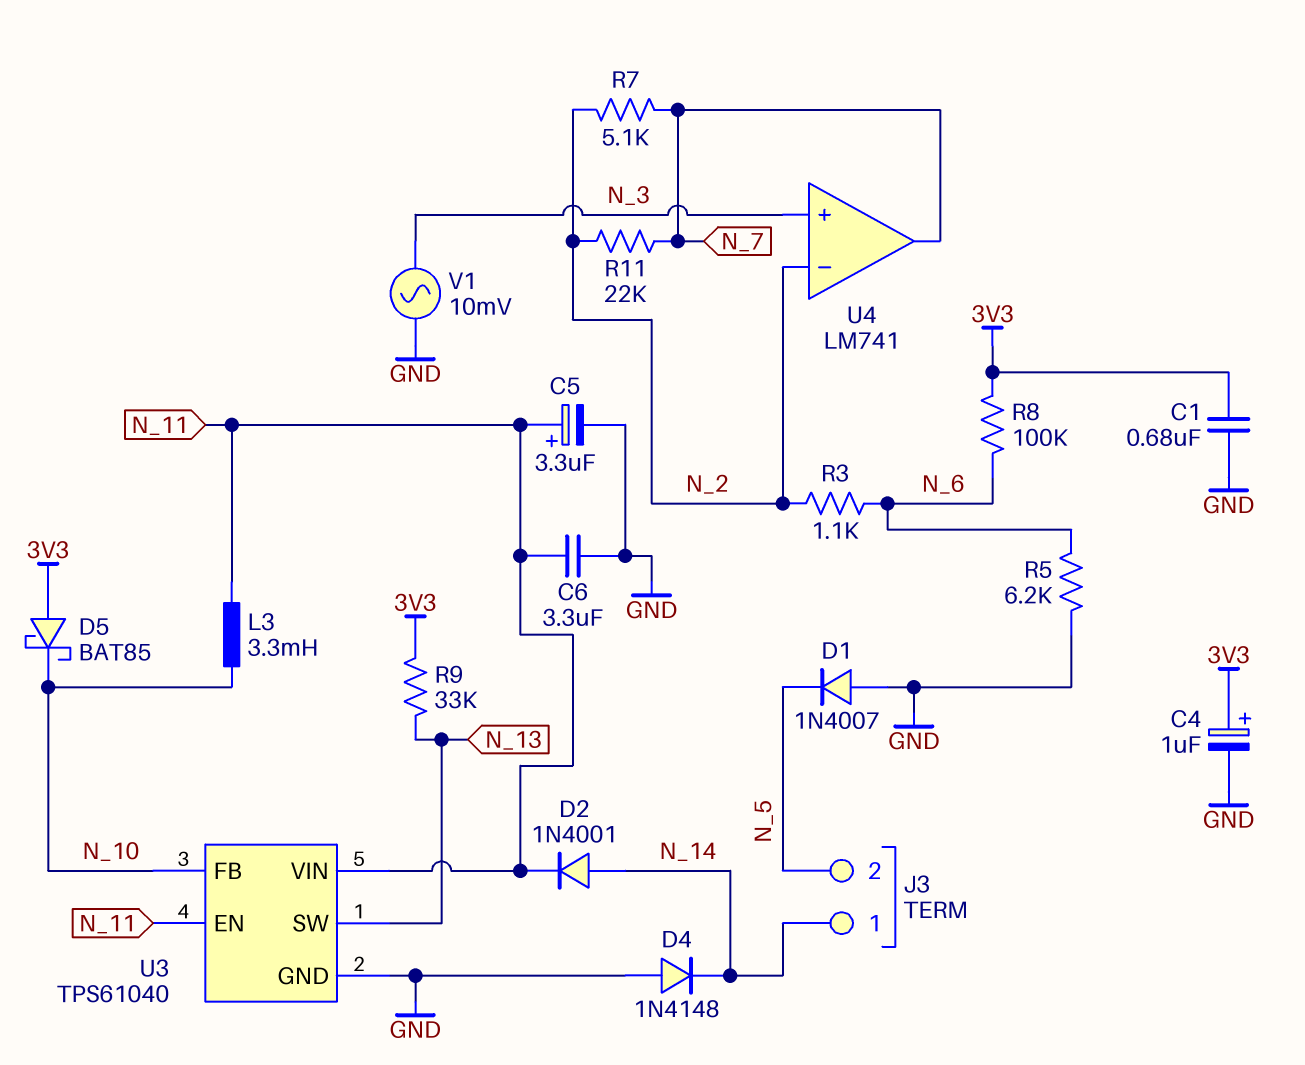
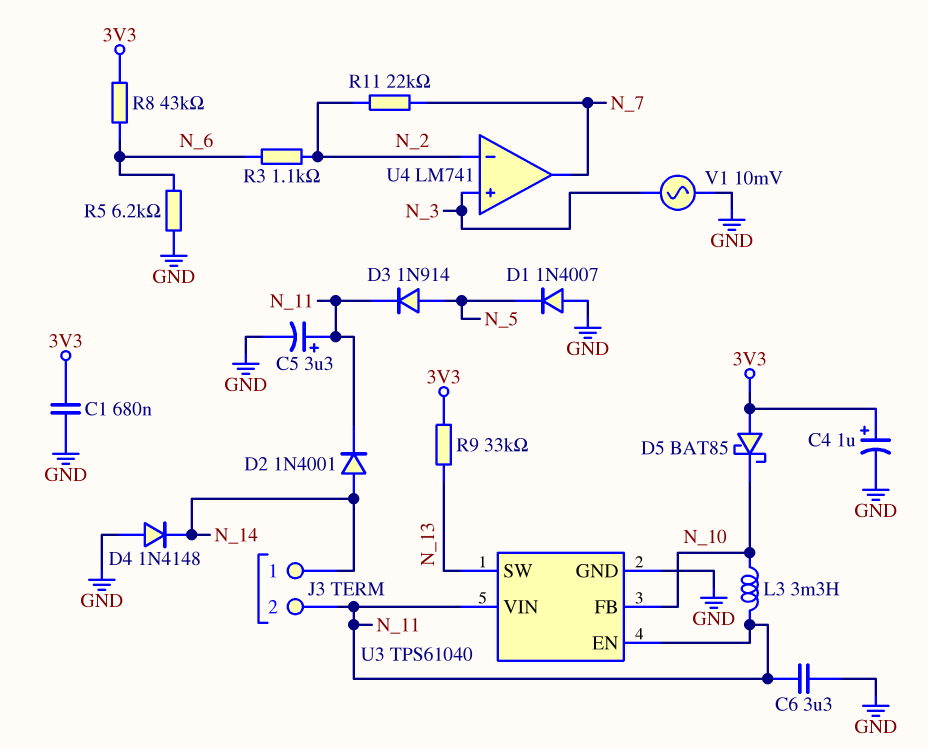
D3: none -> diode 1N914 (A N_5, K N_11)
J3 pin 2: N_5 -> N_11
R7: 5.1k (N_2, N_7) -> none
R8: 100k (3V3, N_6) -> 43k (3V3, N_6)

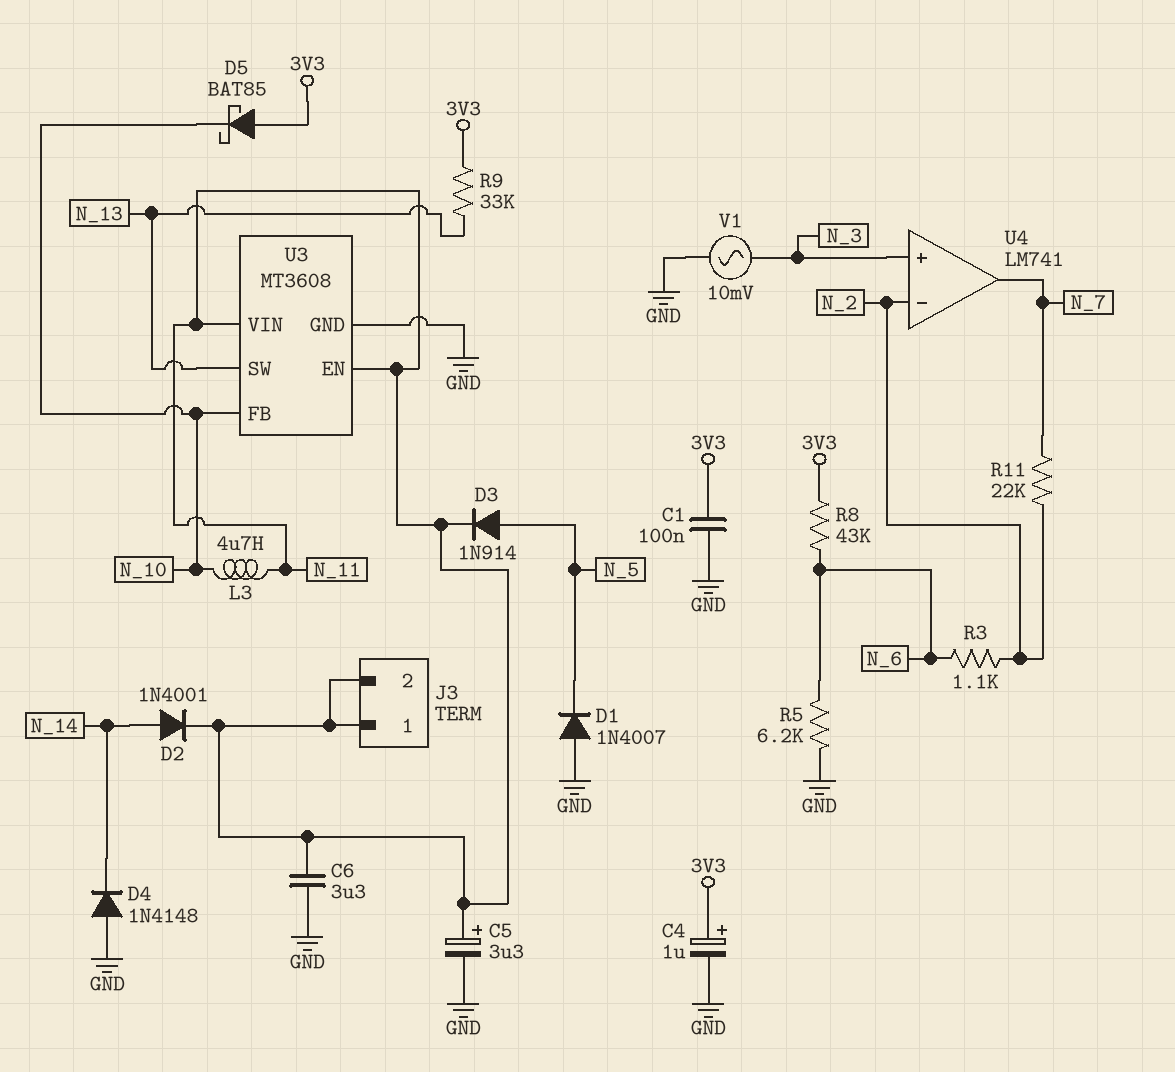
C1: 680nF (3V3, GND) -> 100nF (3V3, GND)
J3 pin 1: N_14 -> N_11
L3: 3.3mH (N_10, N_11) -> 4.7uH (N_10, N_11)
U3: TPS61040 -> MT3608

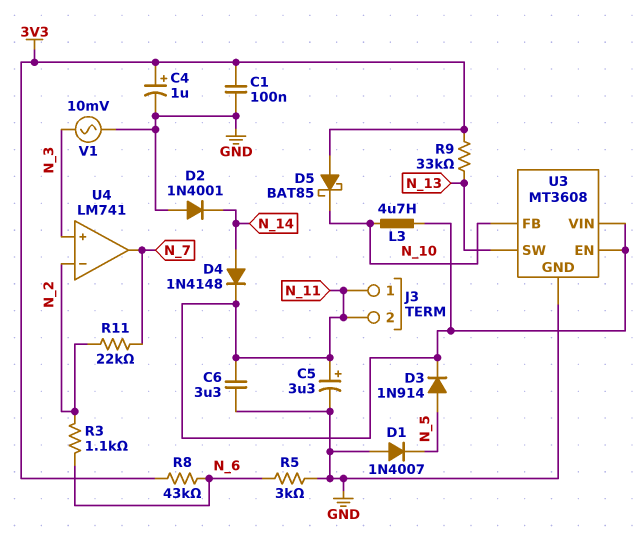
D2: diode 1N4001 (A N_14, K N_11) -> diode 1N4001 (A GND, K N_14)
D4: diode 1N4148 (A GND, K N_14) -> diode 1N4148 (A N_14, K N_11)
R5: 6.2k (GND, N_6) -> 3k (GND, N_6)

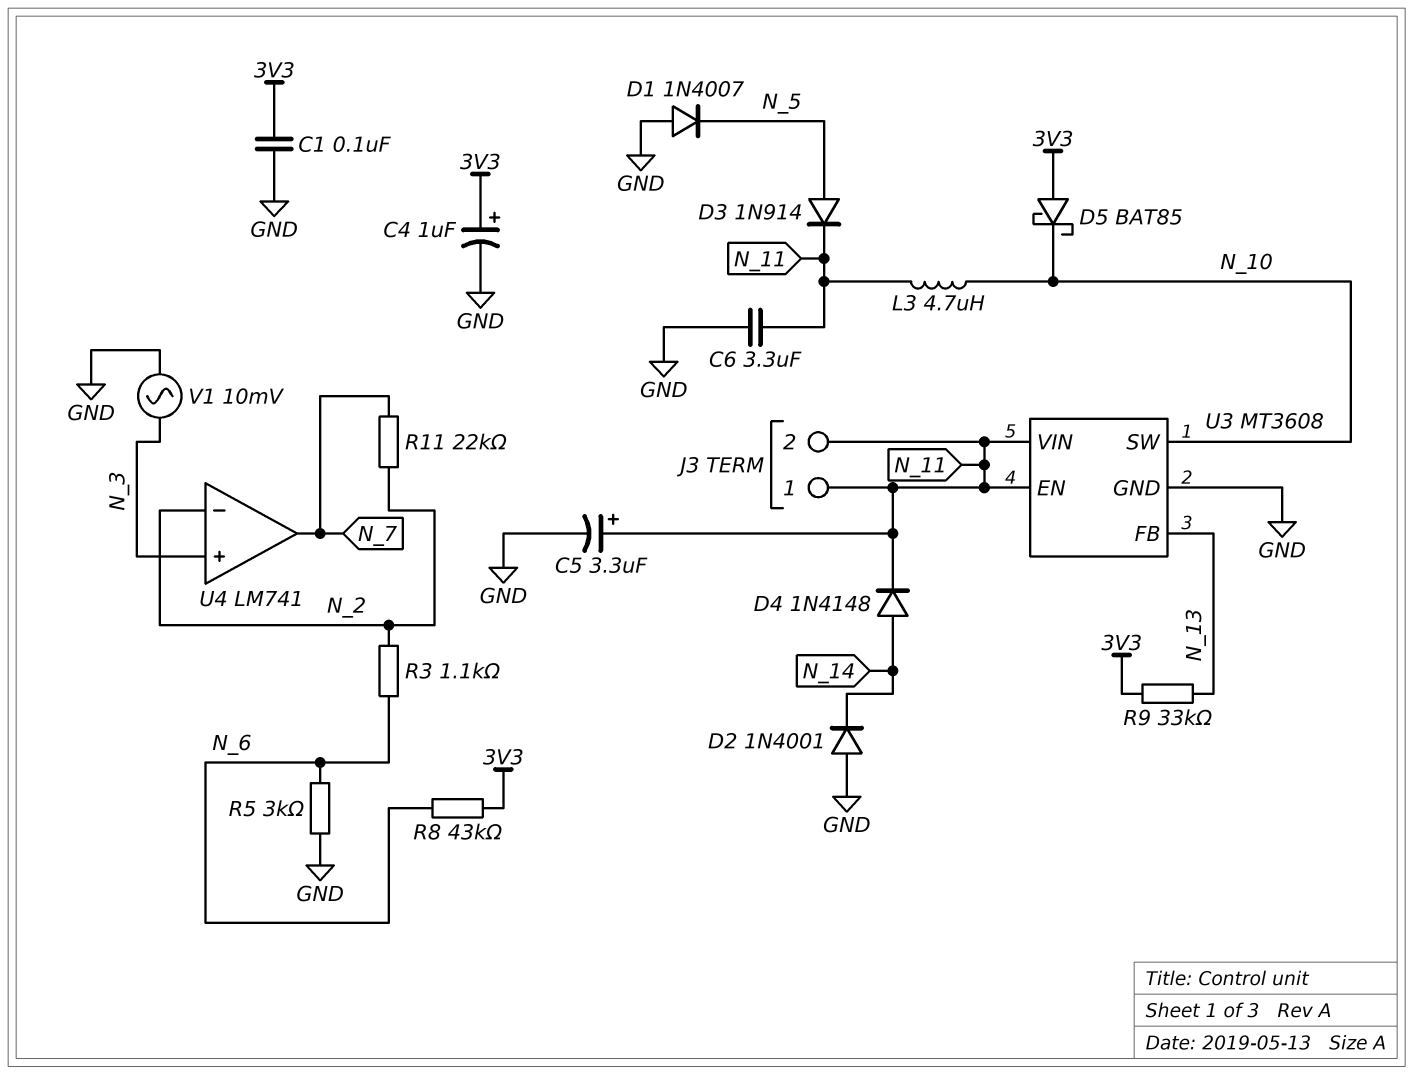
U3 pin FB: N_10 -> N_13
U3 pin SW: N_13 -> N_10

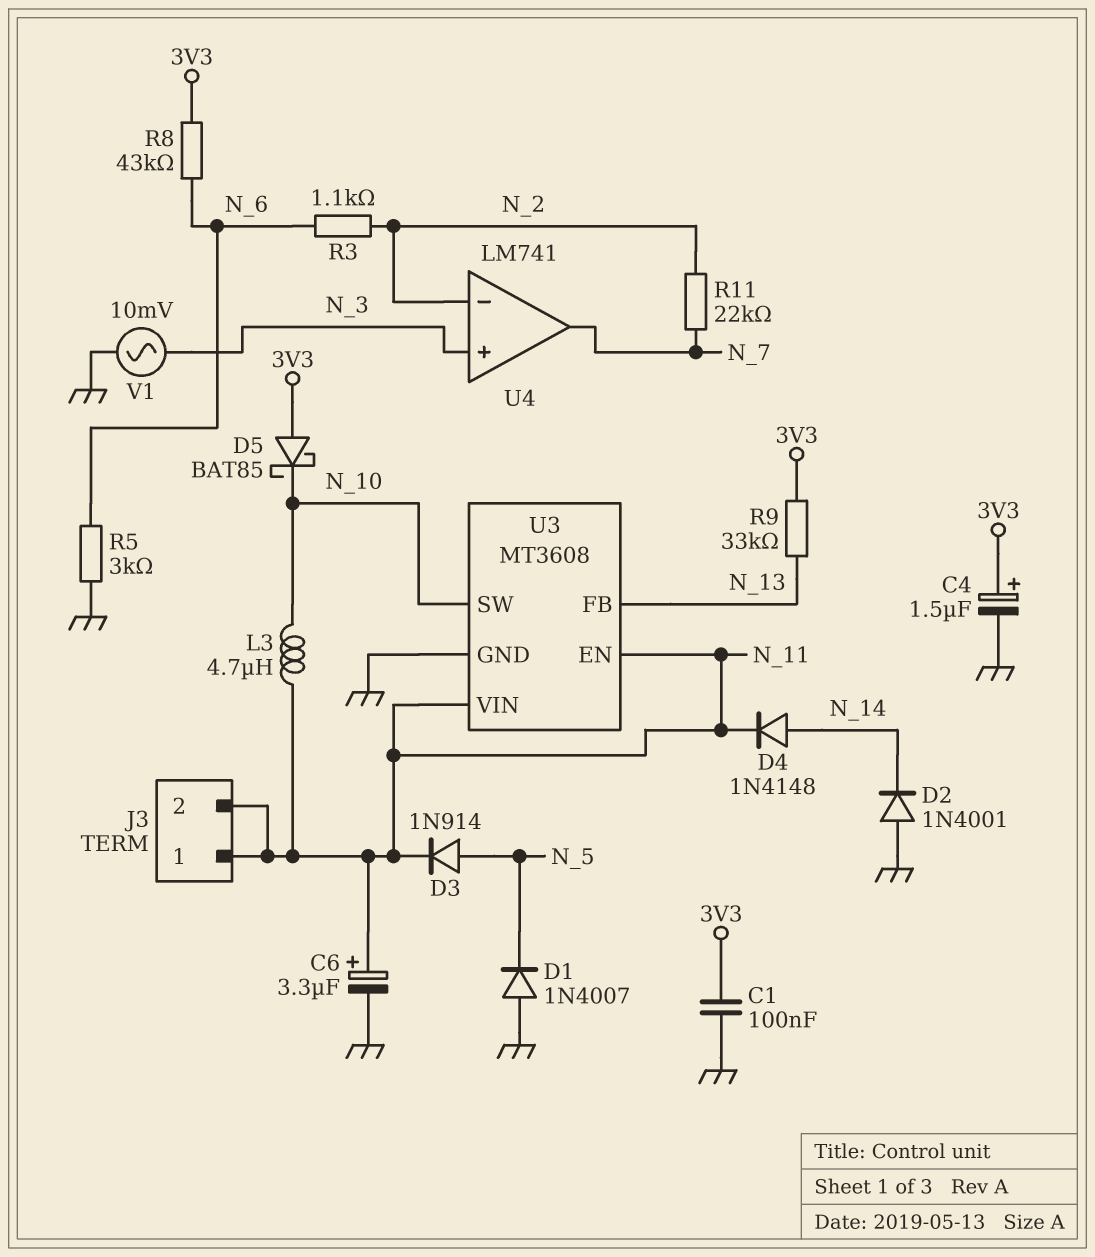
C4: 1uF (plus 3V3, minus GND) -> 1.5uF (plus 3V3, minus GND)
C5: 3.3uF (plus N_11, minus GND) -> none
C6: 3.3uF (GND, N_11) -> 3.3uF (plus N_11, minus GND)

